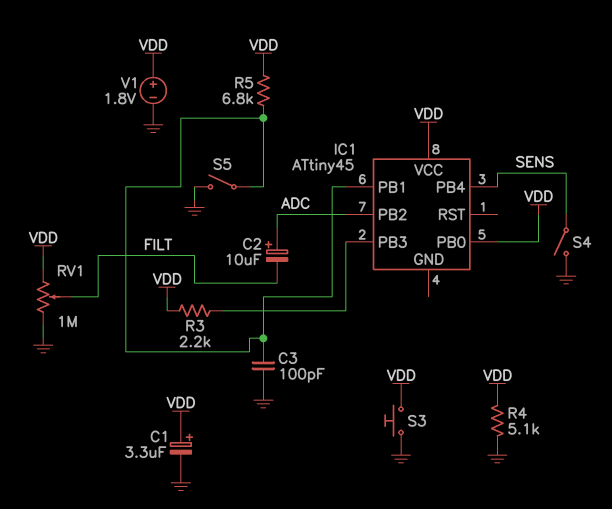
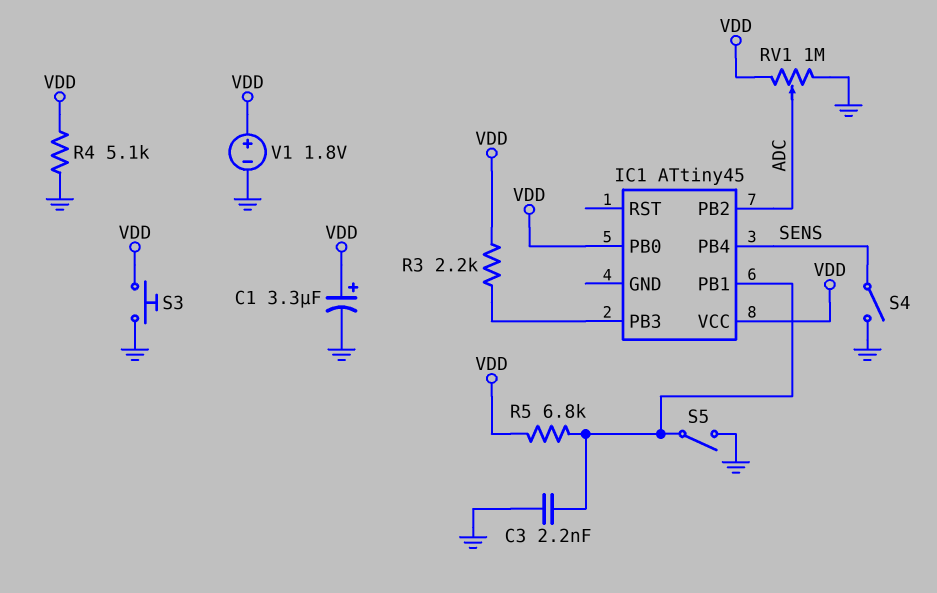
C2: 10uF (plus ADC, minus FILT) -> none
C3: 100pF (GND, IC1/PB1) -> 2.2nF (GND, IC1/PB1)
RV1: 1M (GND, VDD, wiper FILT) -> 1M (GND, VDD, wiper ADC)

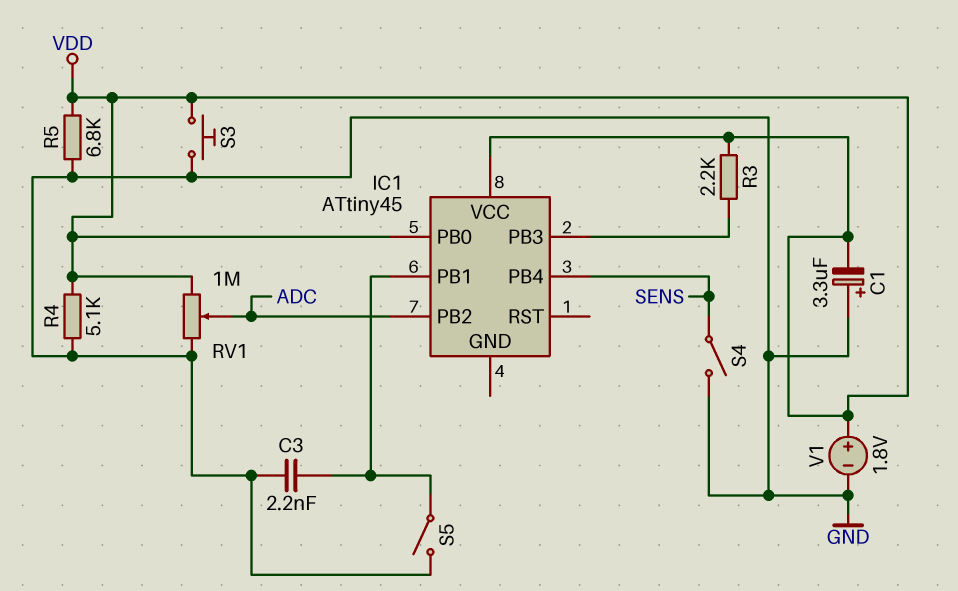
C1: 3.3uF (plus VDD, minus GND) -> 3.3uF (plus GND, minus VDD)
R5: 6.8k (IC1/PB1, VDD) -> 6.8k (GND, VDD)

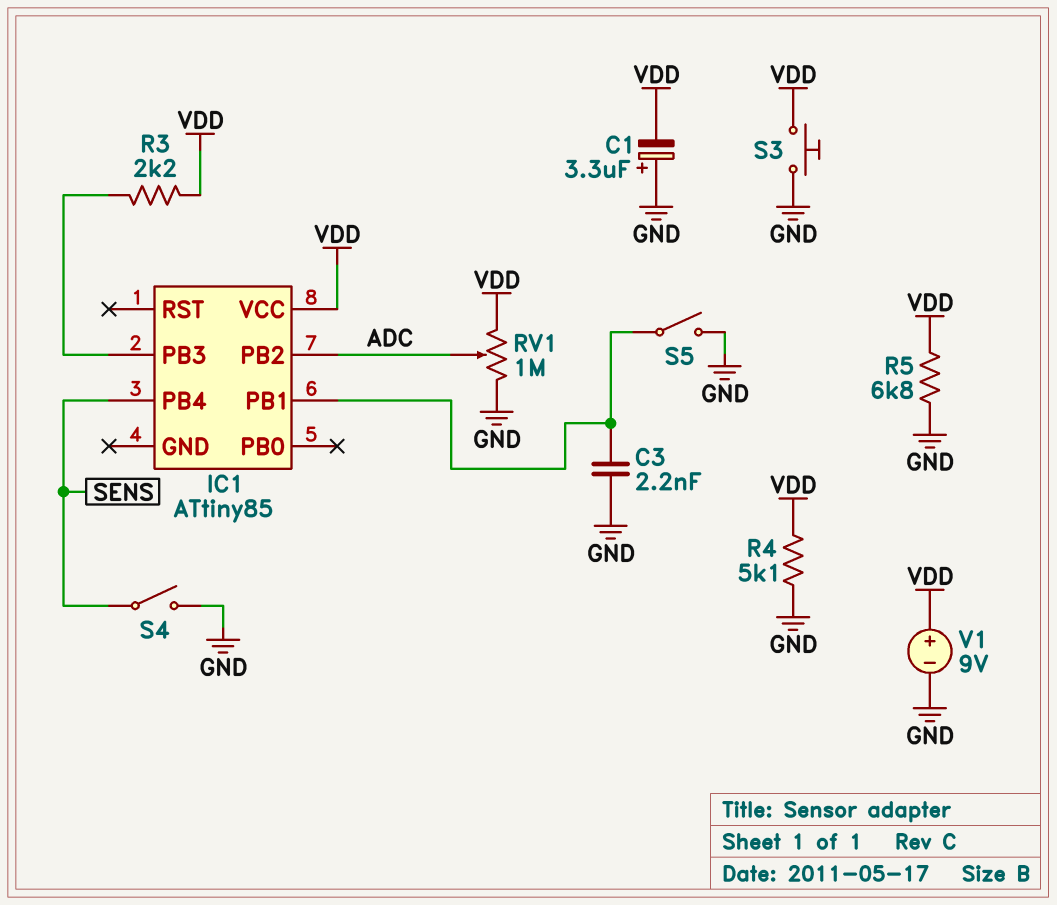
IC1: ATtiny45 -> ATtiny85
IC1 pin PB0: VDD -> none
V1: 1.8V (plus VDD, minus GND) -> 9V (plus VDD, minus GND)

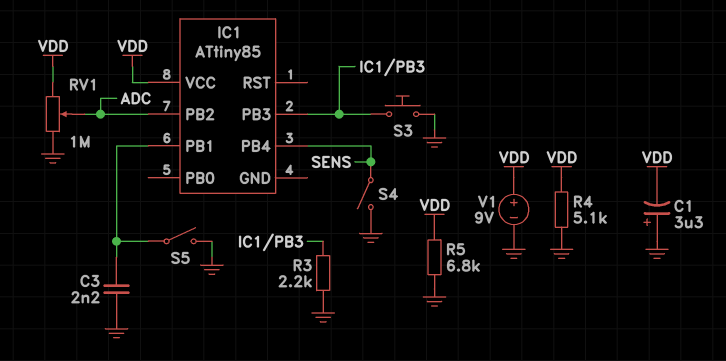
R3: 2.2k (IC1/PB3, VDD) -> 2.2k (GND, IC1/PB3)
S3: button (GND, VDD) -> button (GND, IC1/PB3)

